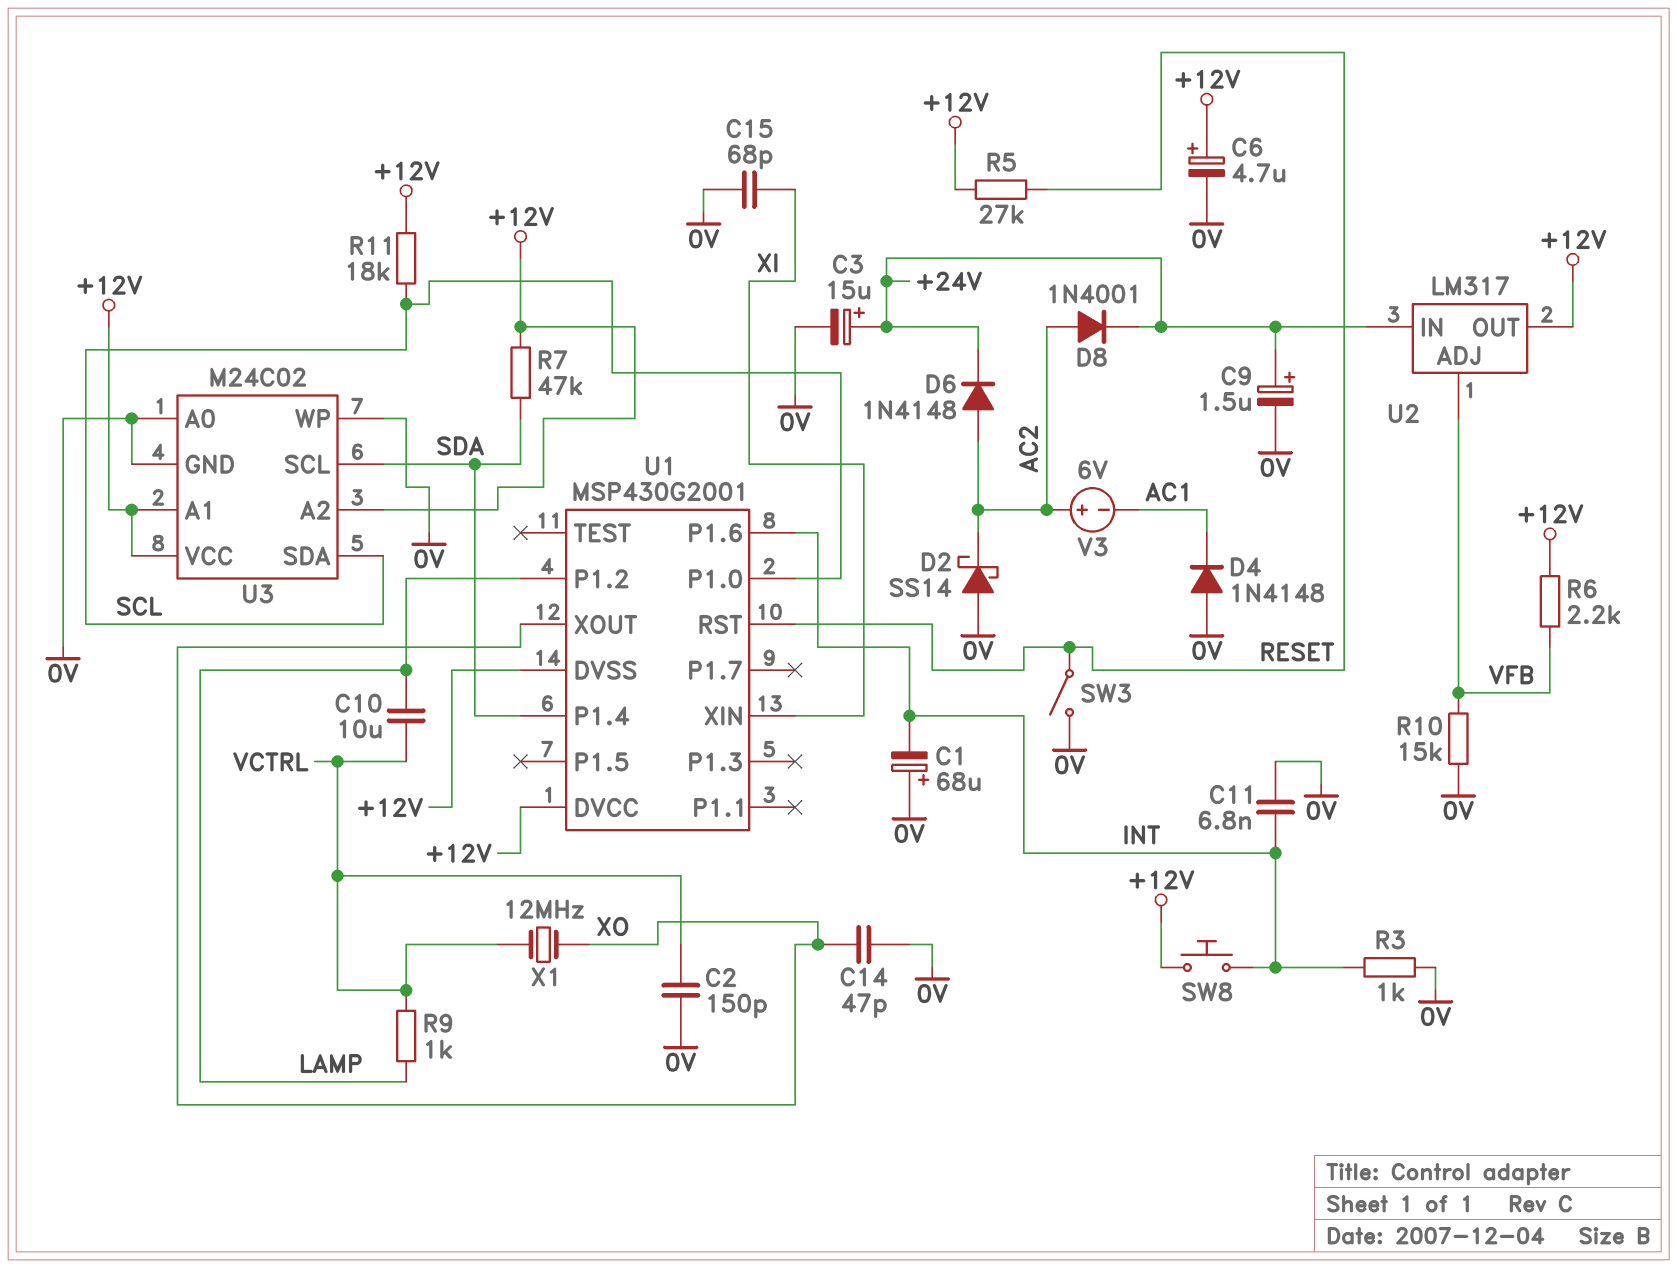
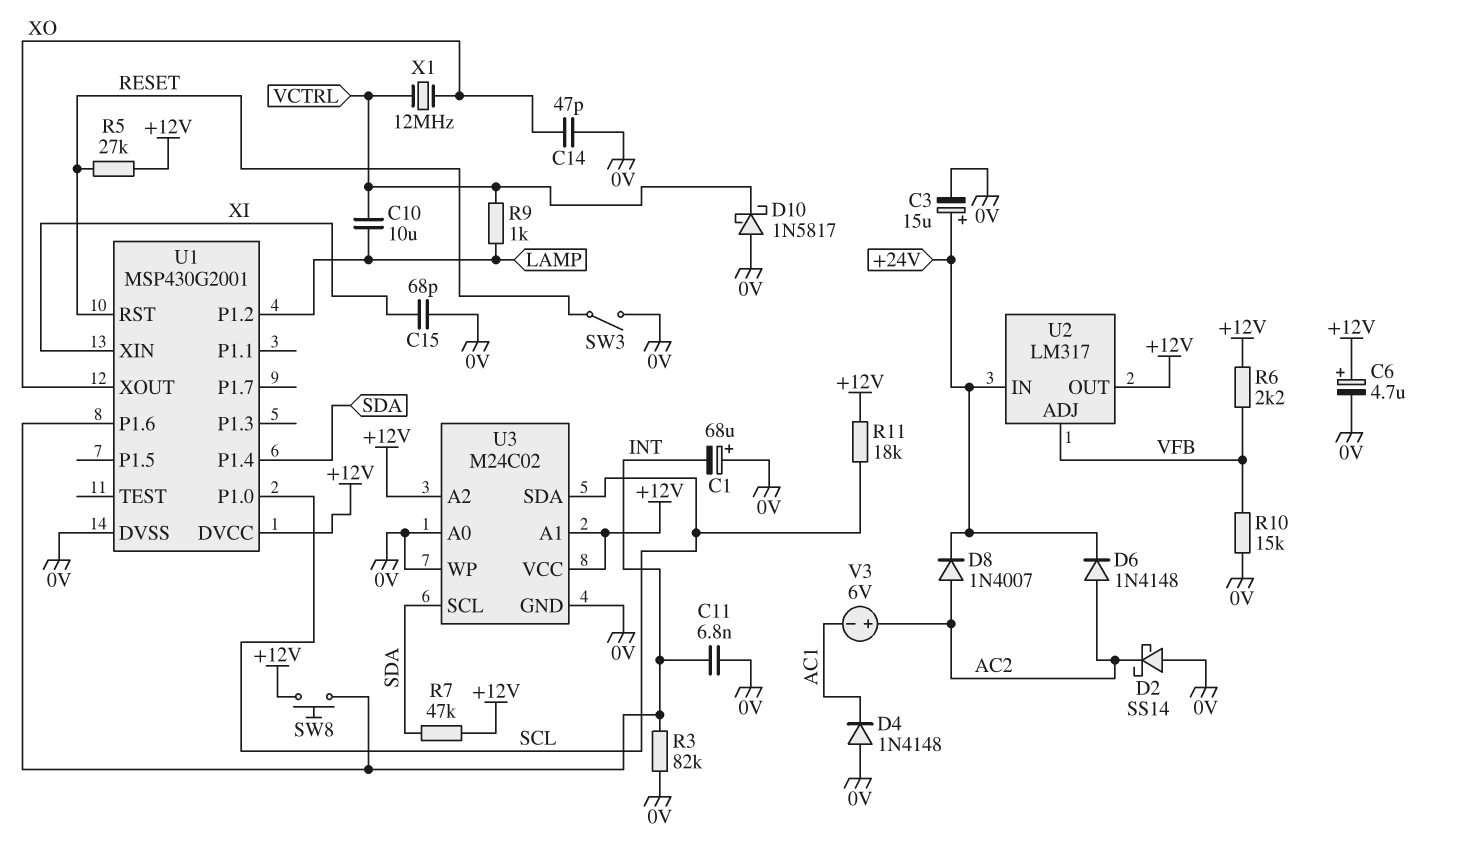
C2: 150pF (0V, VCTRL) -> none
C9: 1.5uF (plus +24V, minus 0V) -> none
D8: diode 1N4001 (A AC2, K +24V) -> diode 1N4007 (A AC2, K +24V)
D10: none -> schottky 1N5817 (A 0V, K VCTRL)
R3: 1k (0V, INT) -> 82k (0V, INT)
U1 pin DVSS: +12V -> 0V

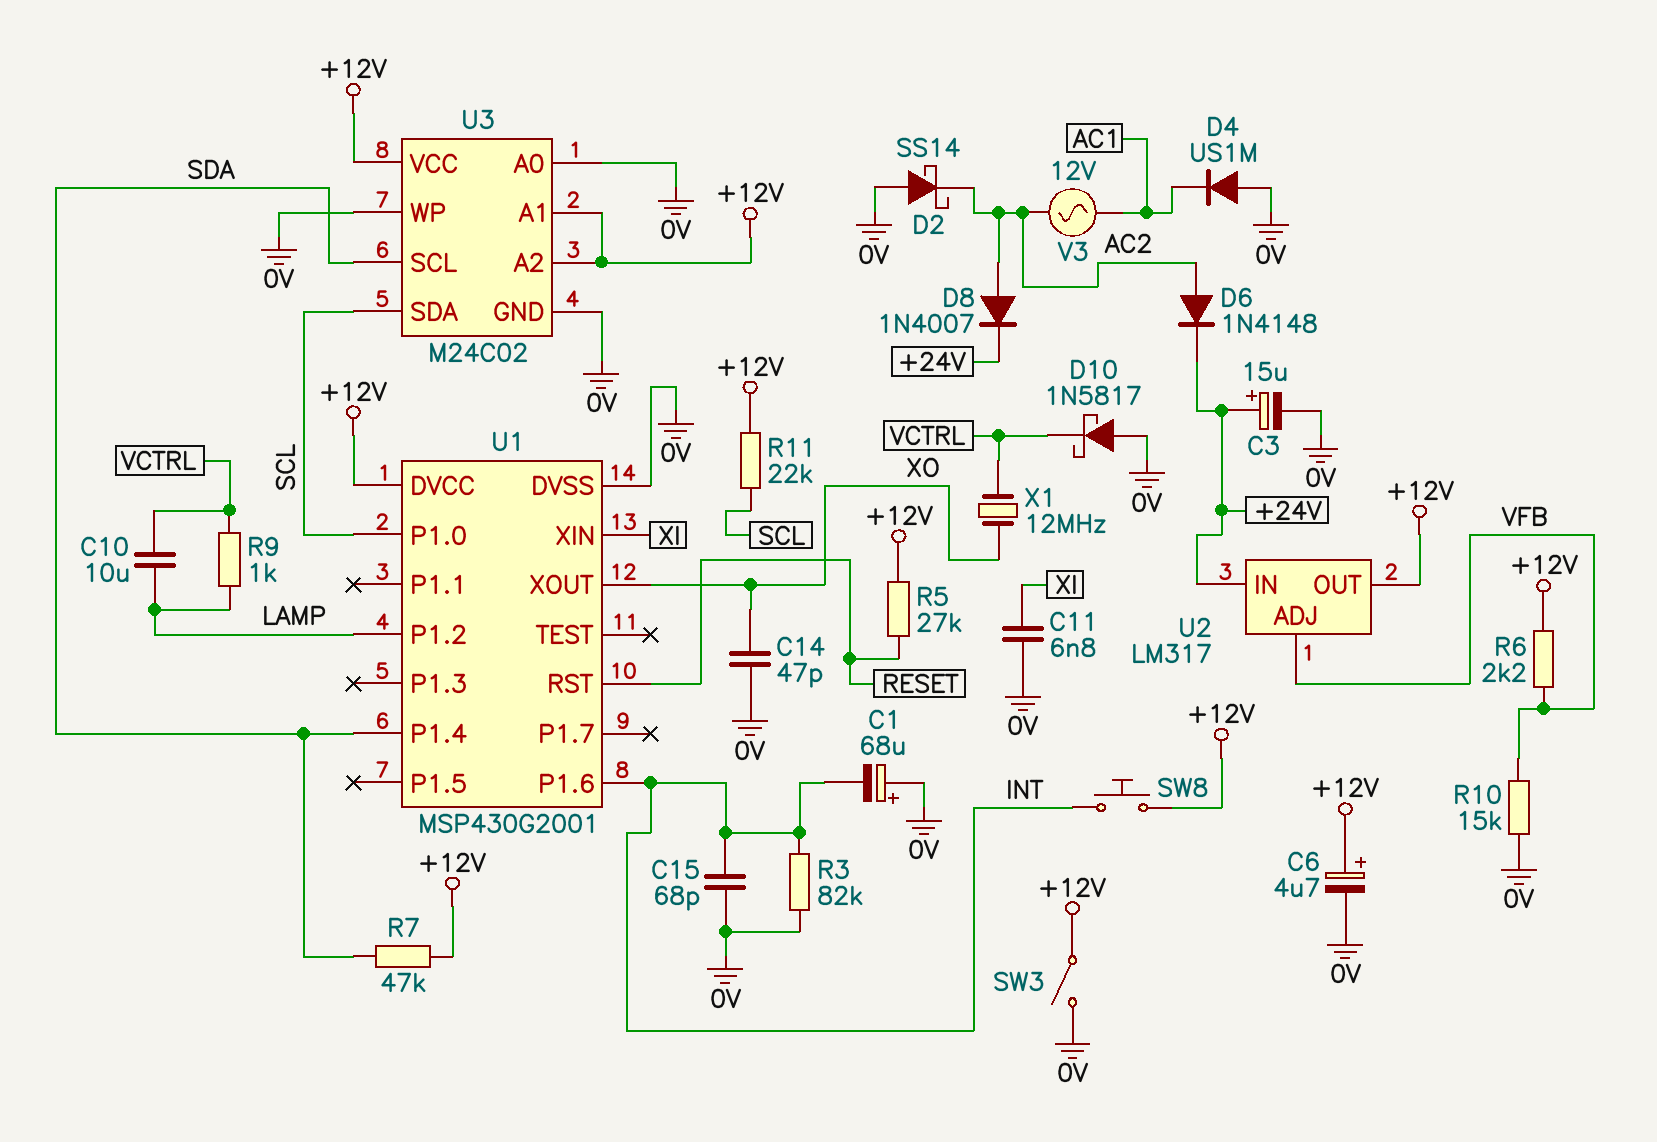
C11: 6.8nF (0V, INT) -> 6.8nF (0V, XI)
C15: 68pF (0V, XI) -> 68pF (0V, INT)
D4: diode 1N4148 (A 0V, K AC1) -> diode US1M (A 0V, K AC1)
R11: 18k (+12V, SCL) -> 22k (+12V, SCL)
SW3: switch (0V, RESET) -> switch (+12V, 0V)
V3: 6V (plus AC2, minus AC1) -> AC 12V (AC1, AC2)

